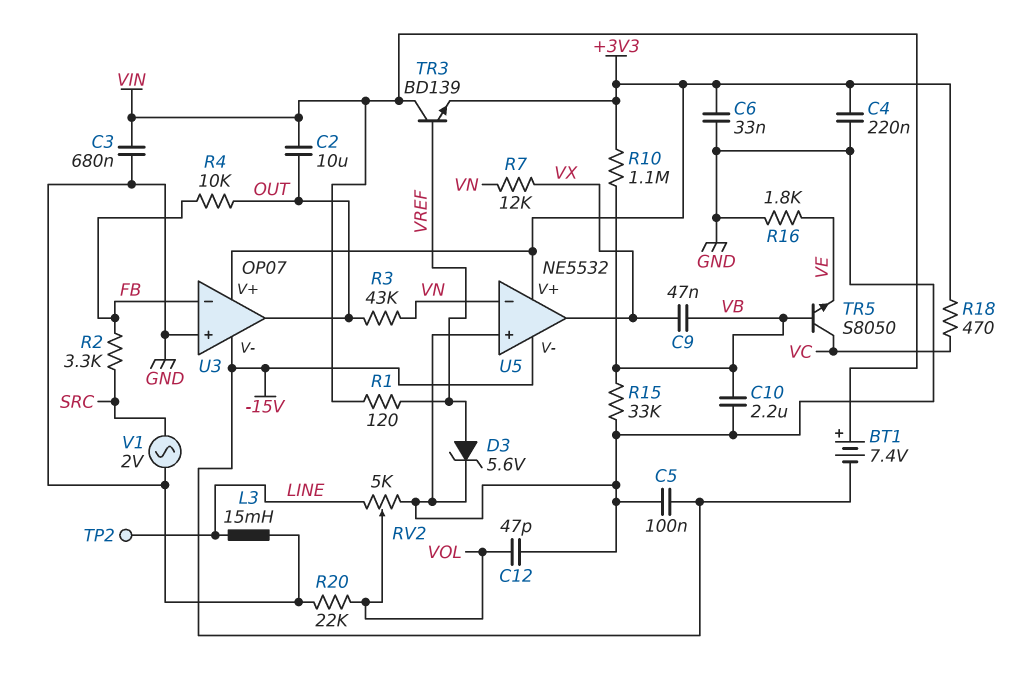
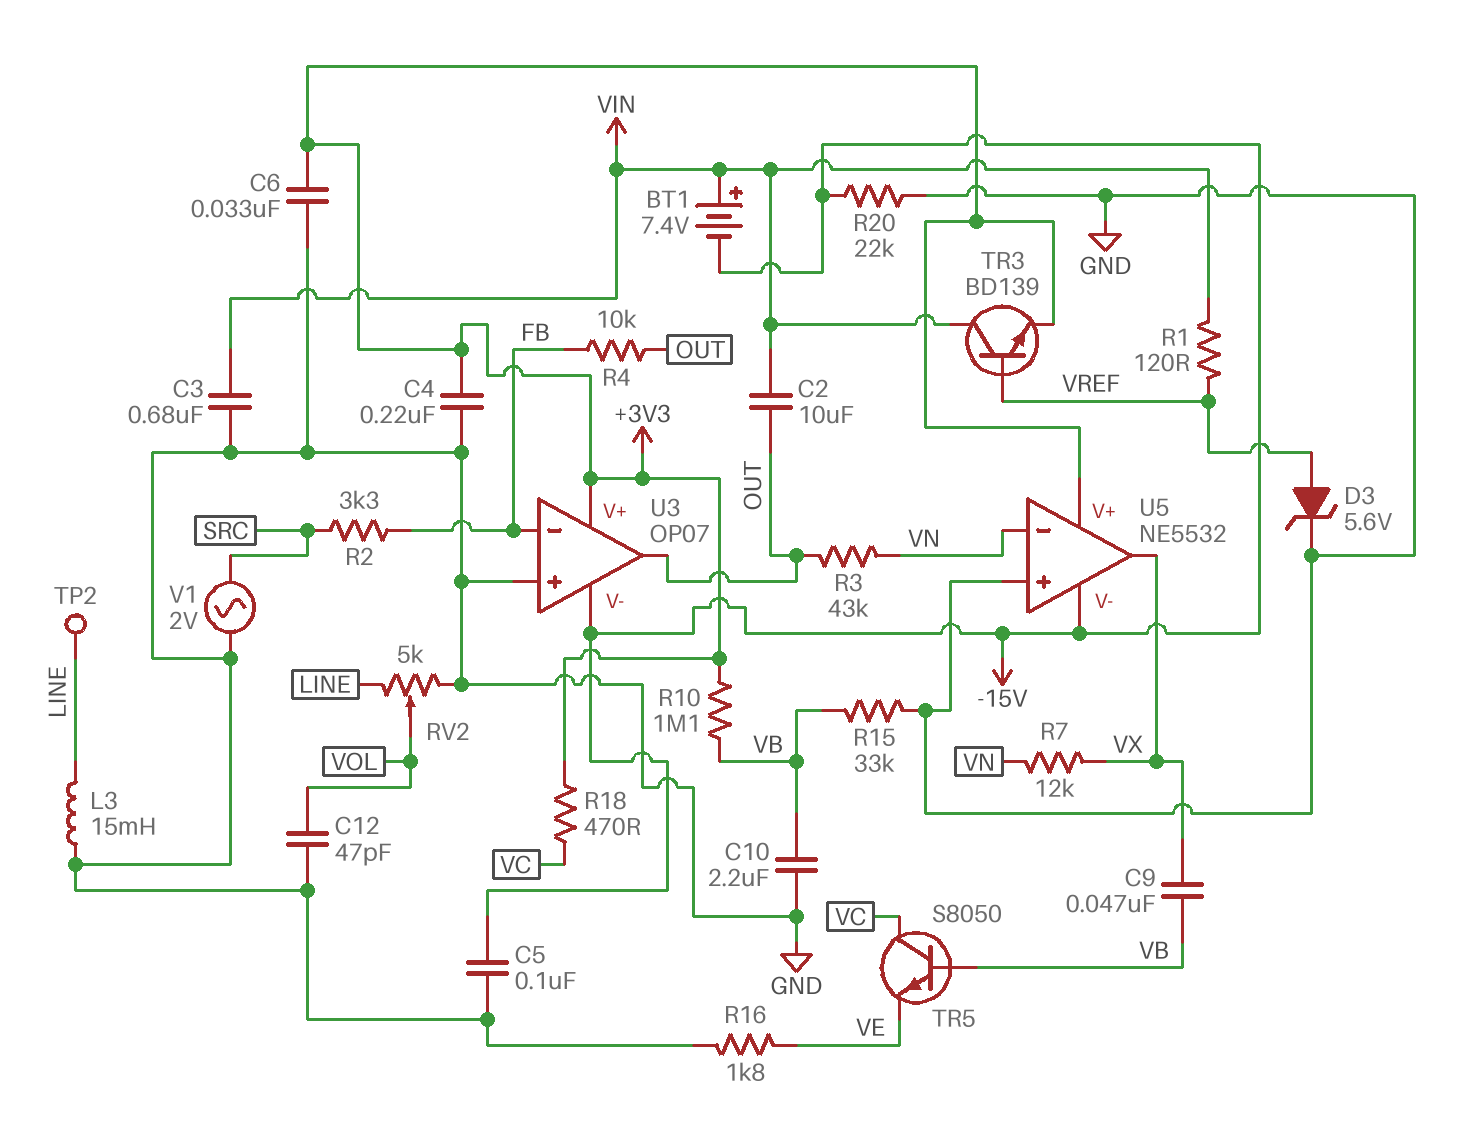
R20: 22k (GND, VOL) -> 22k (-15V, GND)

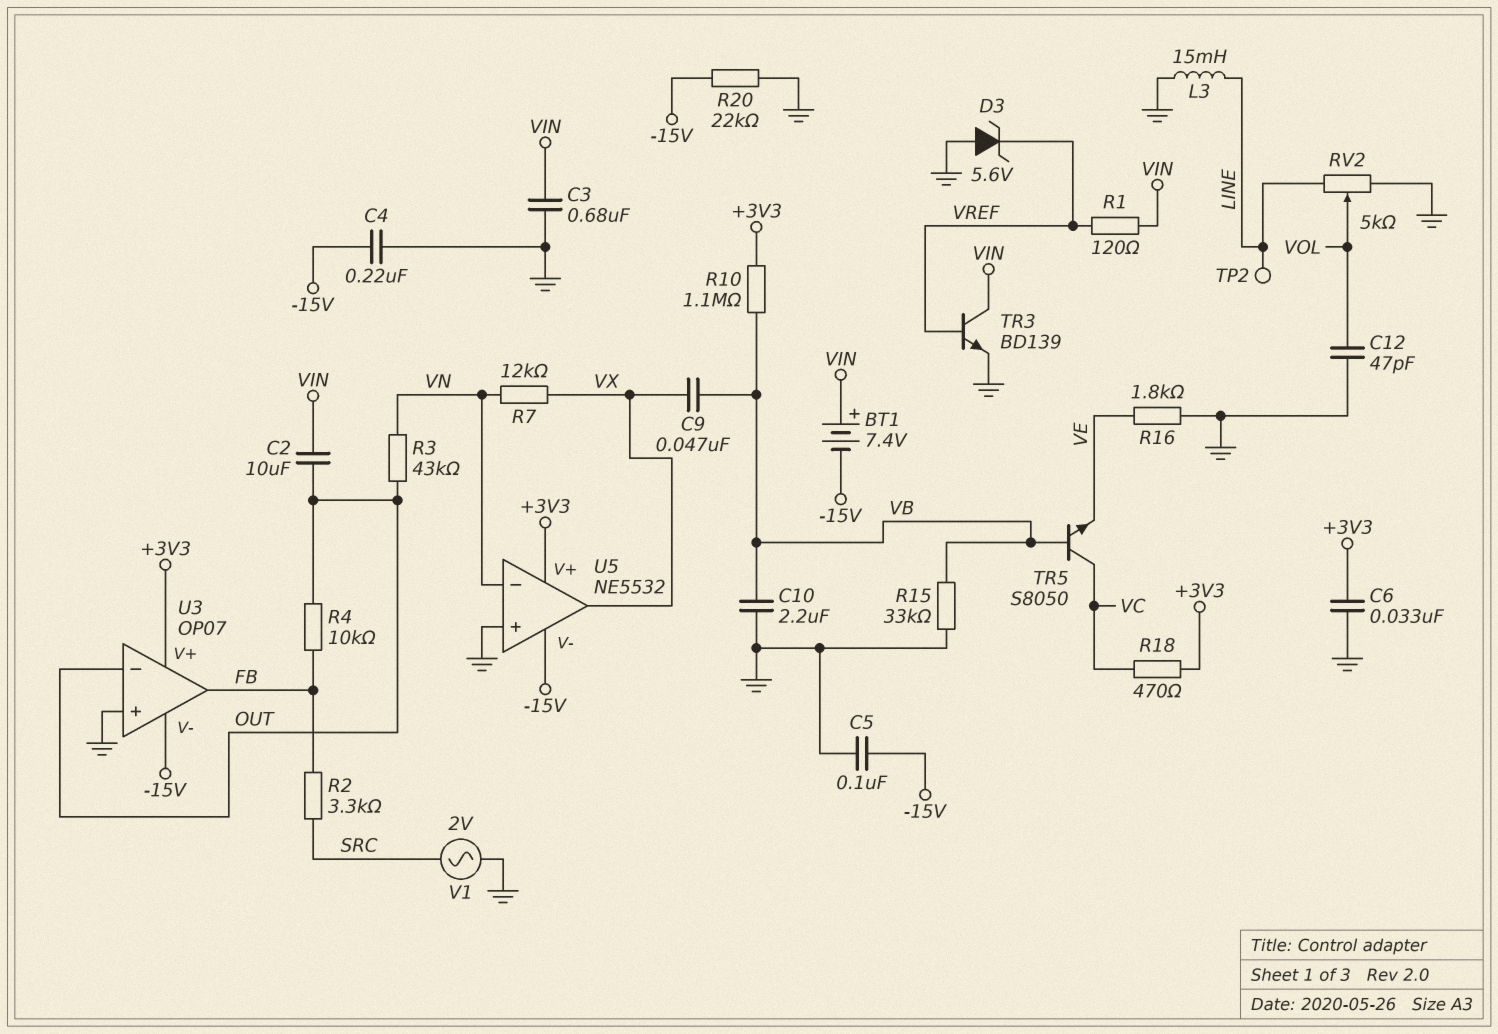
C4: 220nF (+3V3, GND) -> 220nF (-15V, GND)
D3: zener 5.6V (A VREF, K GND) -> zener 5.6V (A GND, K VREF)
TR3: NPN BD139 (B VREF, C VIN, E +3V3) -> NPN BD139 (B VREF, C VIN, E GND)
U3 pin in-: FB -> OUT
U3 pin out: OUT -> FB

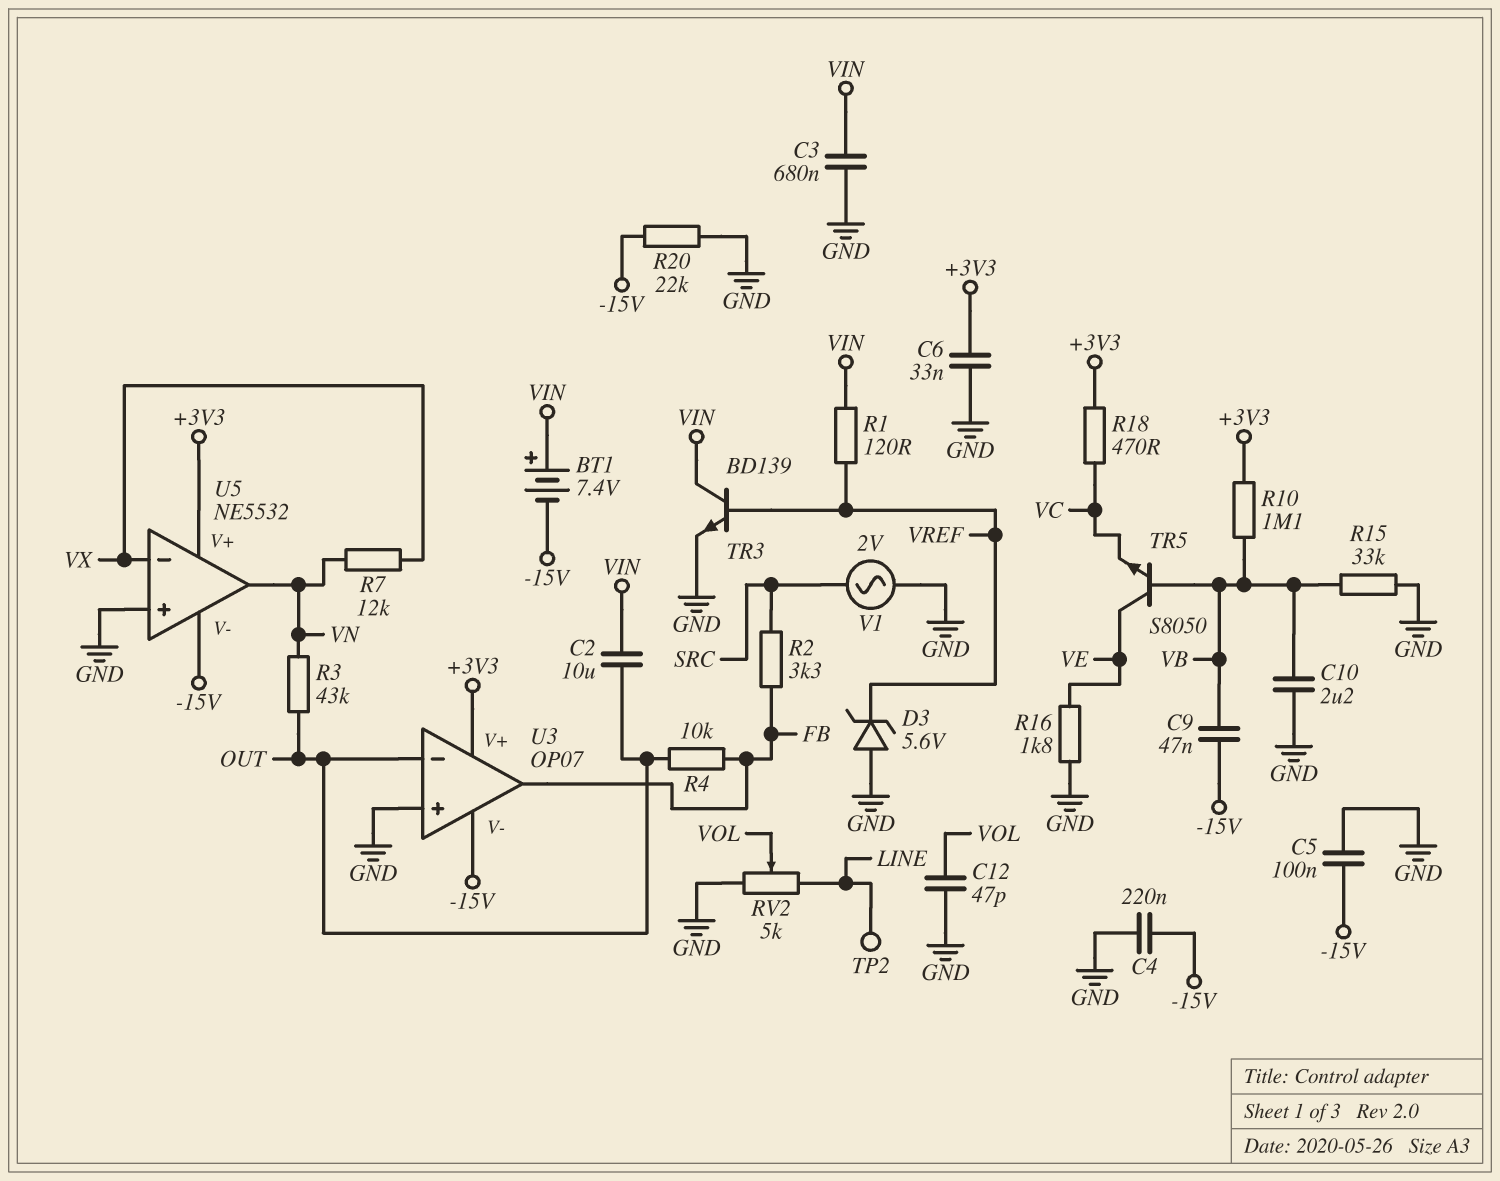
C9: 47nF (VB, VX) -> 47nF (-15V, VB)
L3: 15mH (GND, LINE) -> none
TR5: NPN S8050 (B VB, C VC, E VE) -> NPN S8050 (B VB, C VE, E VC)
U5 pin in-: VN -> VX
U5 pin out: VX -> VN

